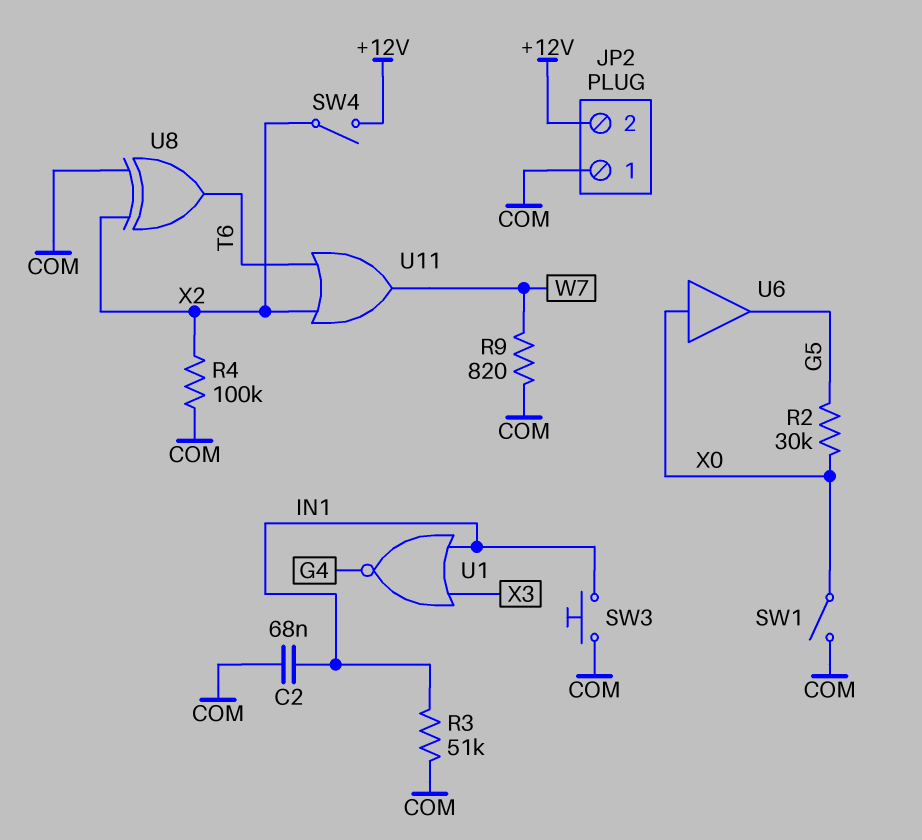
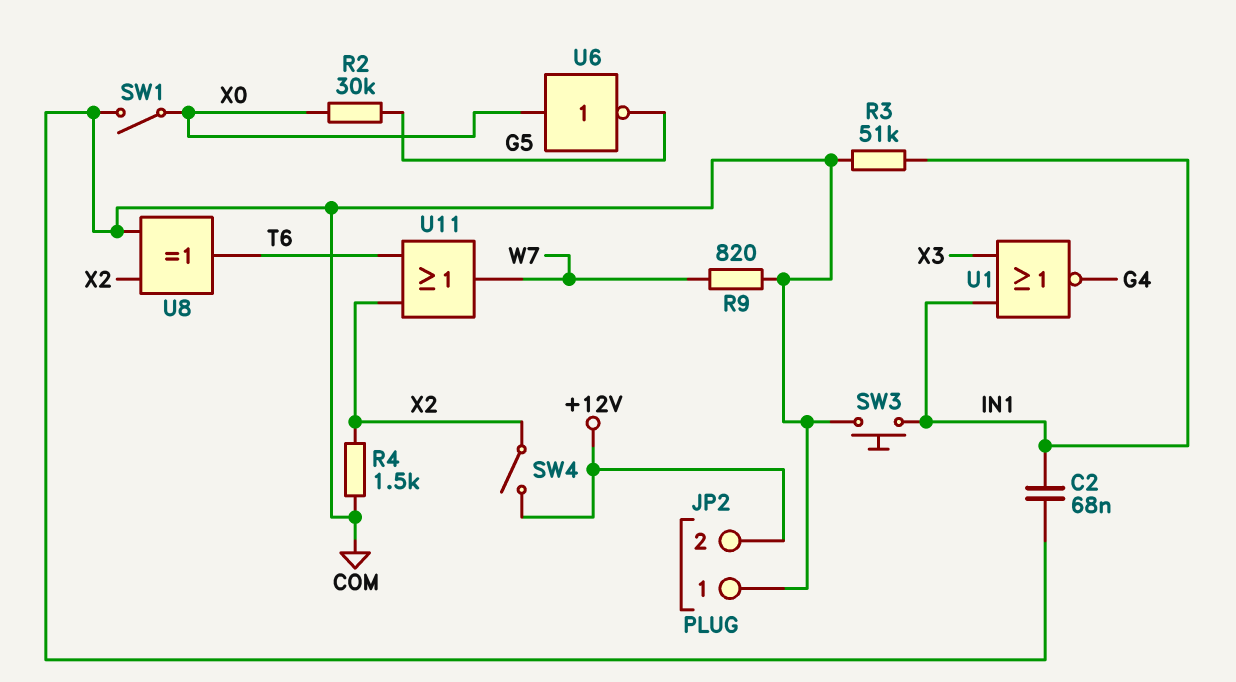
R4: 100k (COM, X2) -> 1.5k (COM, X2)
U6: buffer (in X0, out G5) -> NOT (in X0, out G5)

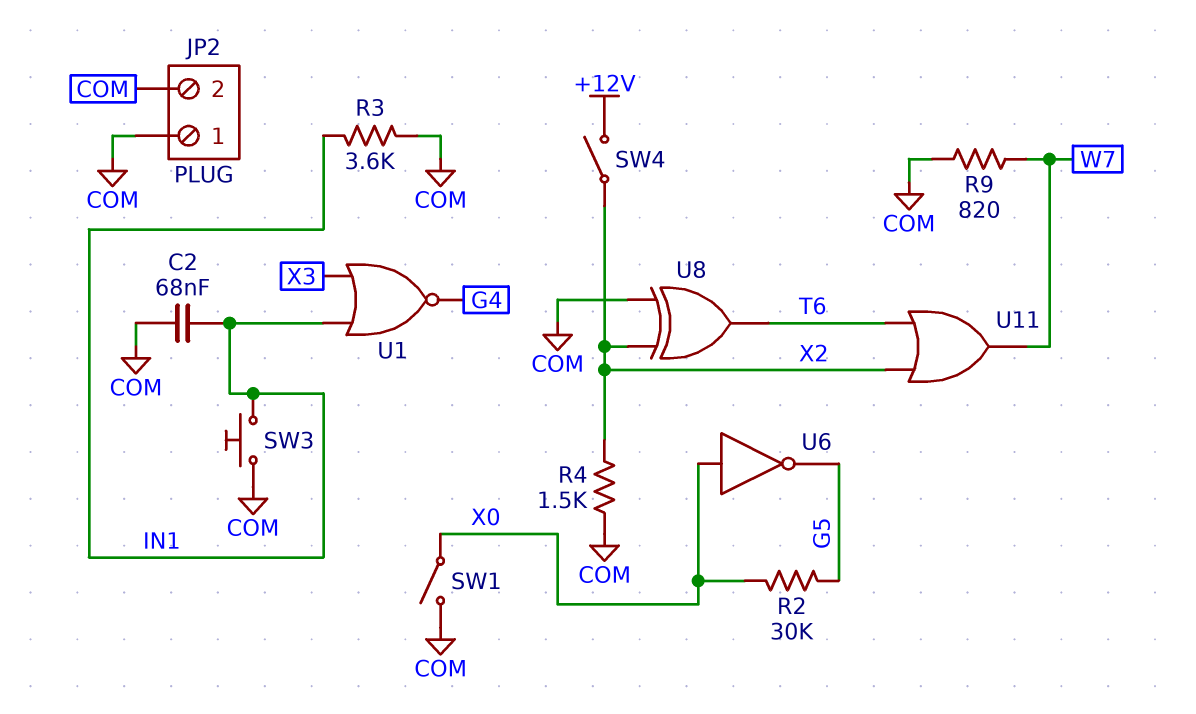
JP2 pin 2: +12V -> COM
R3: 51k (COM, IN1) -> 3.6k (COM, IN1)

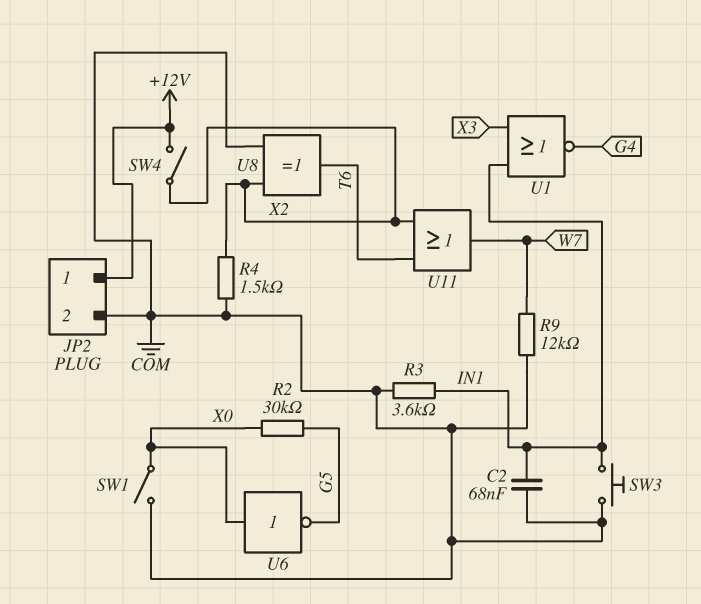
JP2 pin 1: COM -> +12V
R9: 820 (COM, W7) -> 12k (COM, W7)

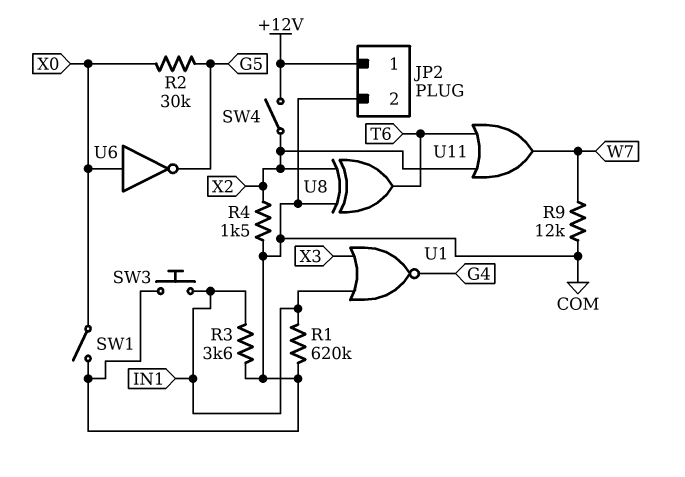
C2: 68nF (COM, IN1) -> none
R1: none -> 620k (COM, IN1)

